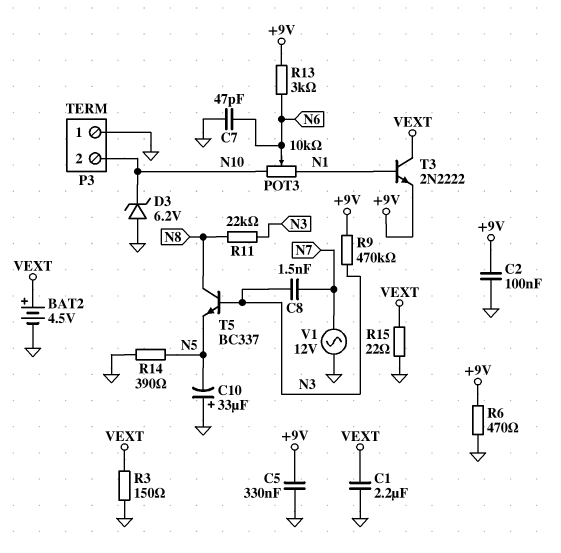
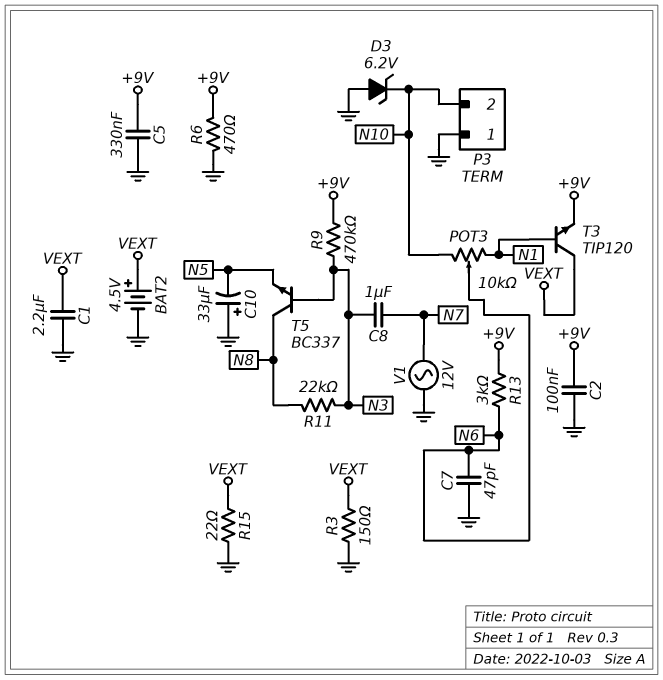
C8: 1.5nF (N3, N7) -> 1uF (N3, N7)
R14: 390 (GND, N5) -> none
T3: NPN 2N2222 (B N1, C VEXT, E +9V) -> NPN TIP120 (B N1, C VEXT, E +9V)

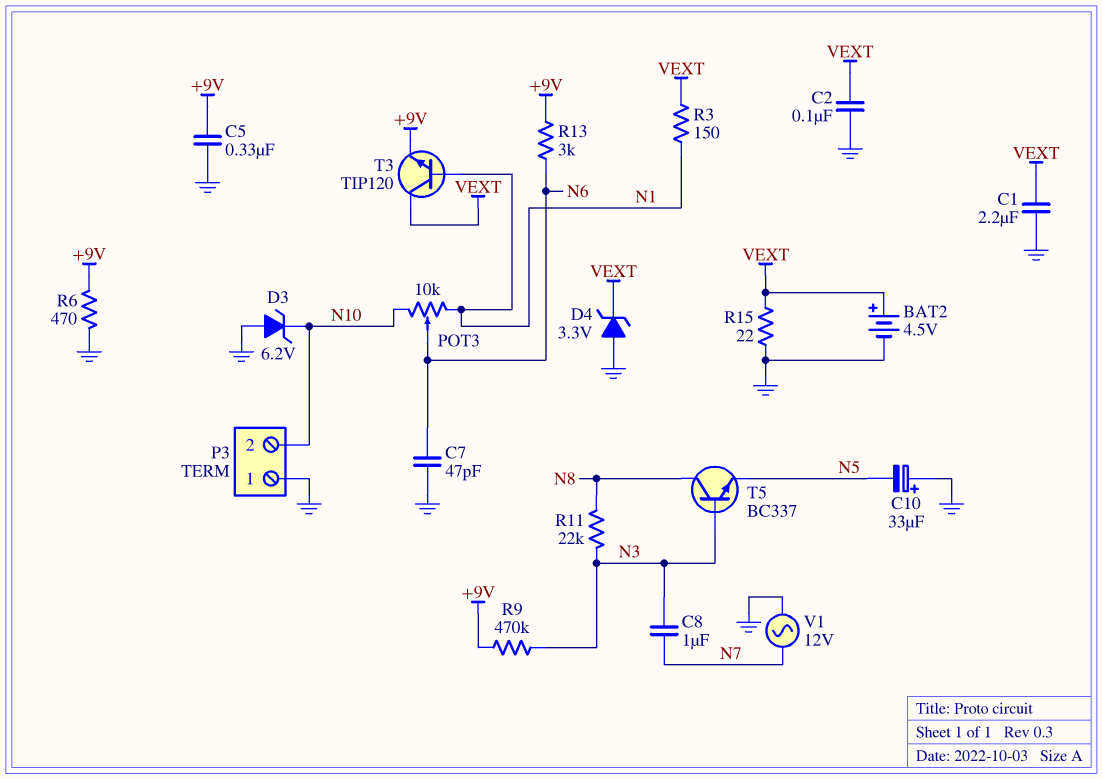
C2: 100nF (+9V, GND) -> 100nF (GND, VEXT)
D4: none -> zener 3.3V (A GND, K VEXT)
R3: 150 (GND, VEXT) -> 150 (N1, VEXT)

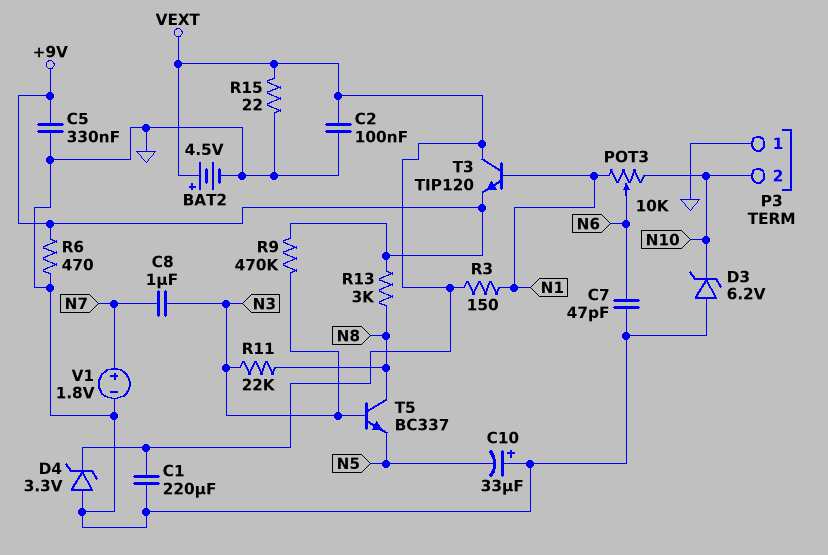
C1: 2.2uF (GND, VEXT) -> 220uF (GND, VEXT)
R13: 3k (+9V, N6) -> 3k (+9V, N8)
V1: AC 12V (GND, N7) -> 1.8V (plus N7, minus GND)

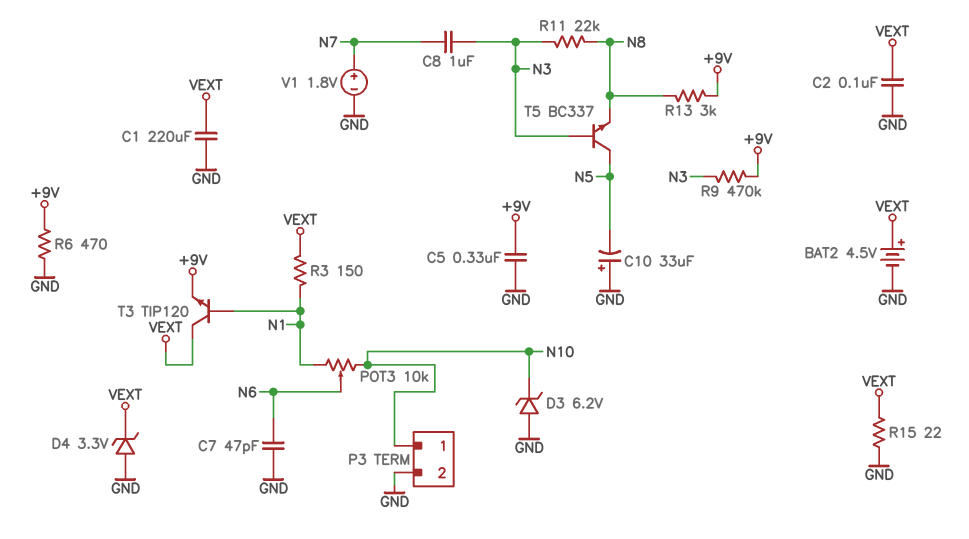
P3 pin 1: GND -> N10
P3 pin 2: N10 -> GND
T5: NPN BC337 (B N3, C N8, E N5) -> NPN BC337 (B N3, C N5, E N8)

